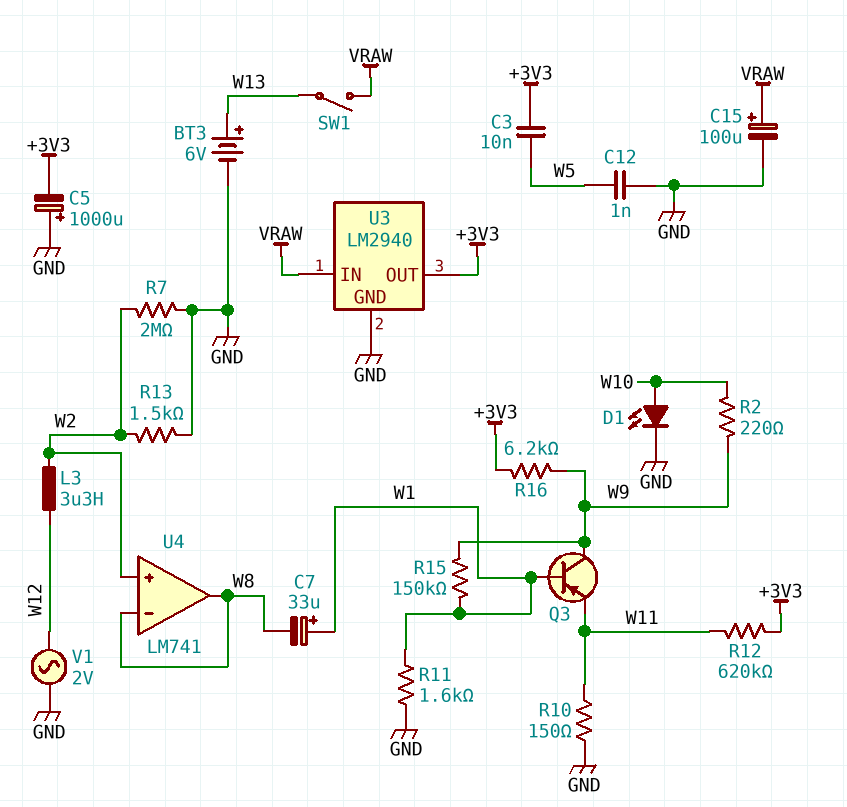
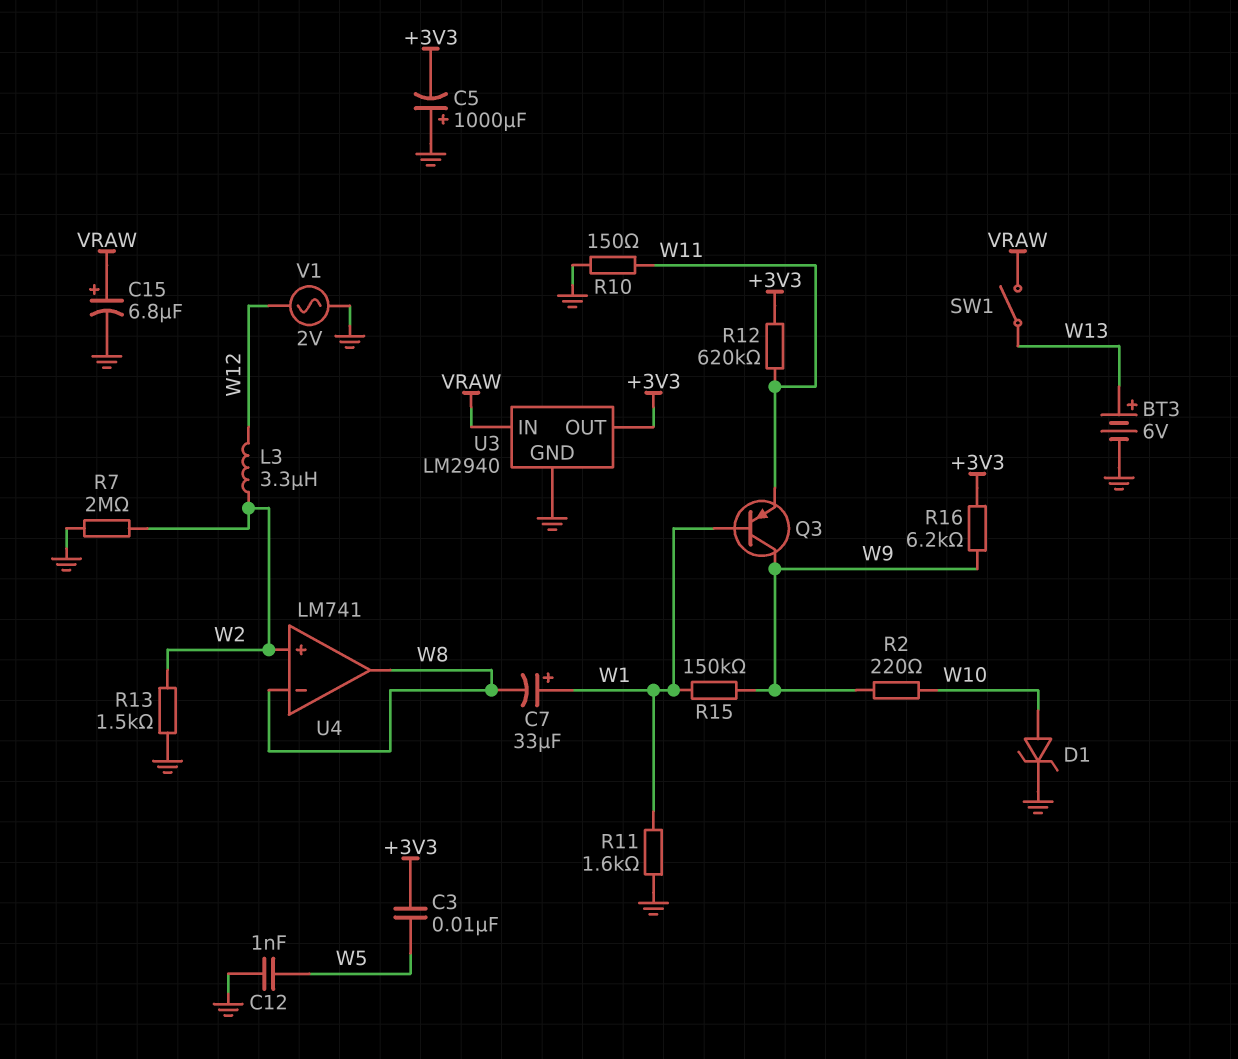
C15: 100uF (plus VRAW, minus GND) -> 6.8uF (plus VRAW, minus GND)
D1: LED (A W10, K GND) -> zener (A W10, K GND)

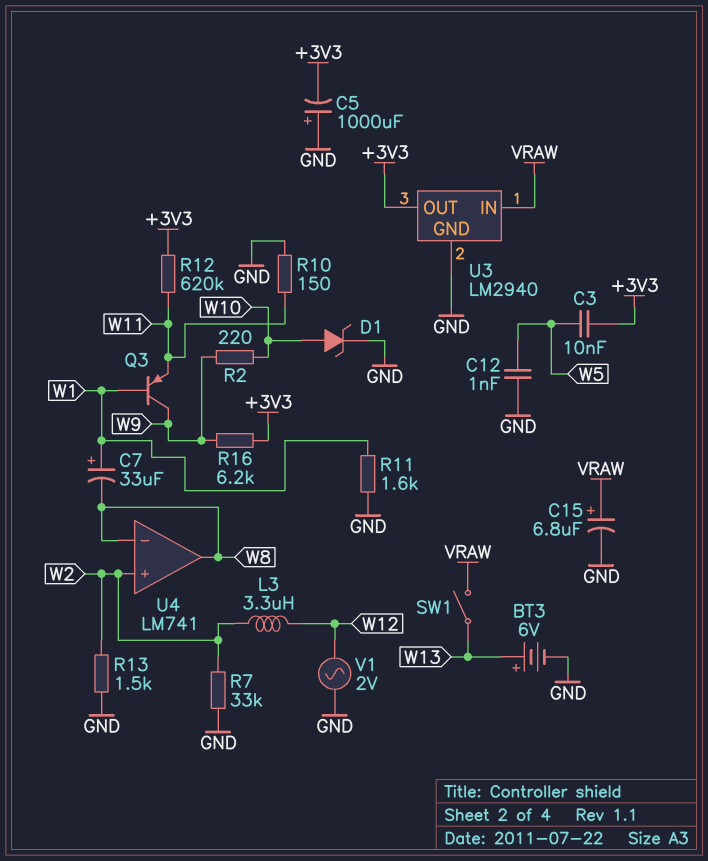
R7: 2M (GND, W2) -> 33k (GND, W2)
R15: 150k (W1, W9) -> none

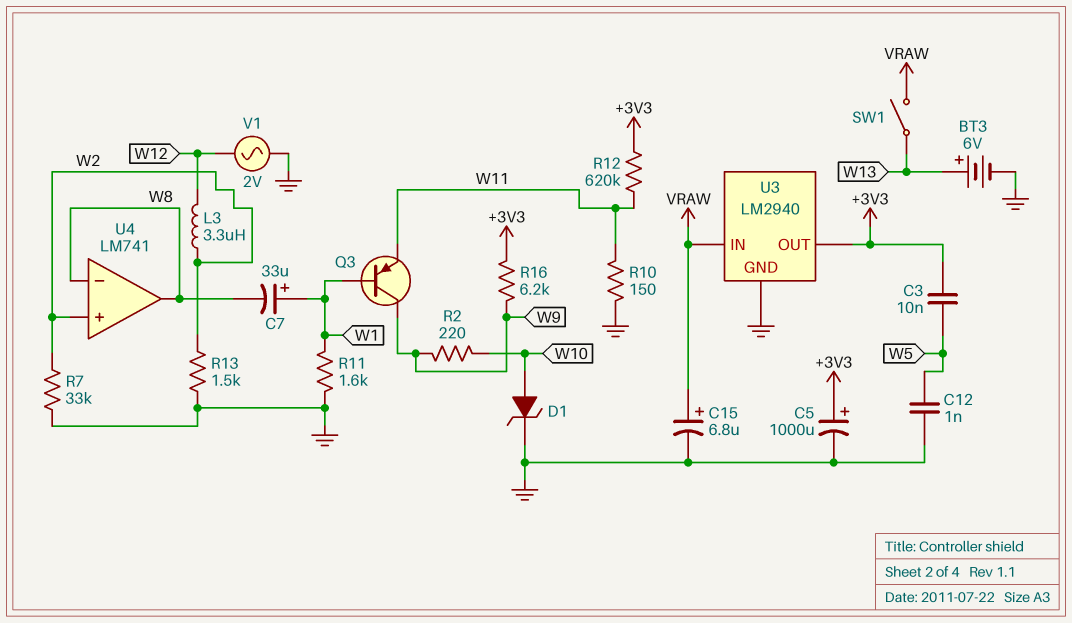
C5: 1000uF (plus GND, minus +3V3) -> 1000uF (plus +3V3, minus GND)

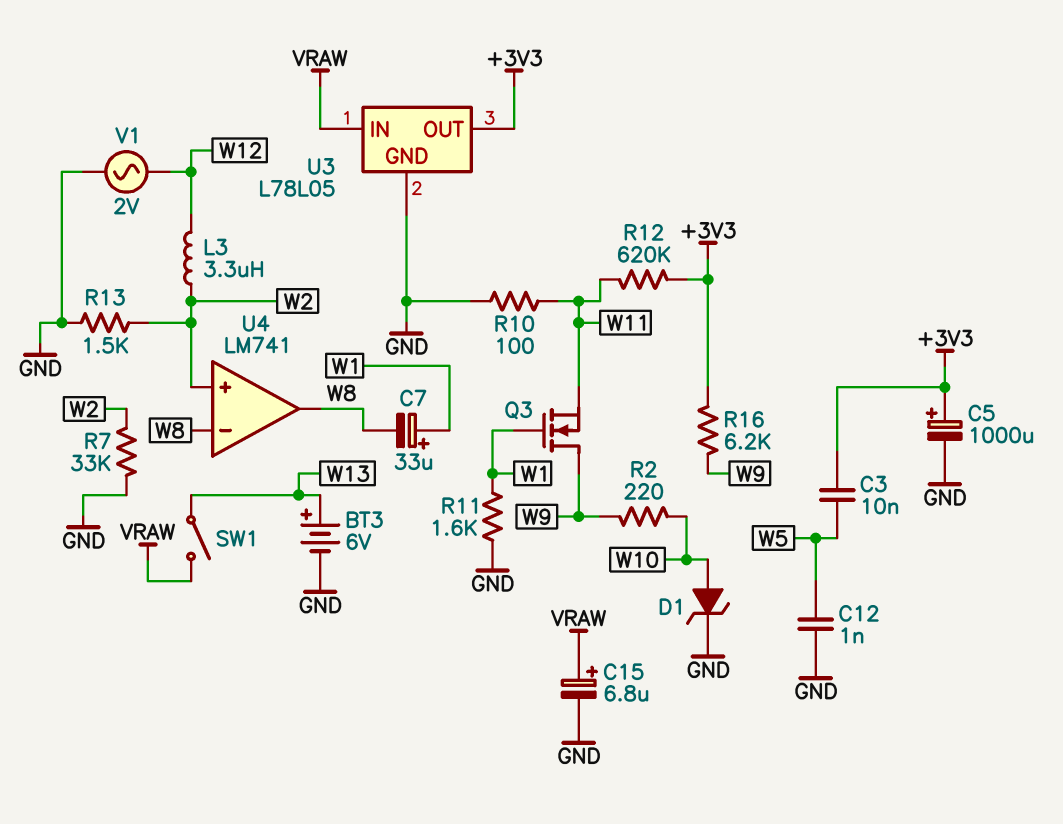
Q3: PNP (B W1, C W9, E W11) -> NMOS (G W1, D W9, S W11)
R10: 150 (GND, W11) -> 100 (GND, W11)
U3: LM2940 -> L78L05

